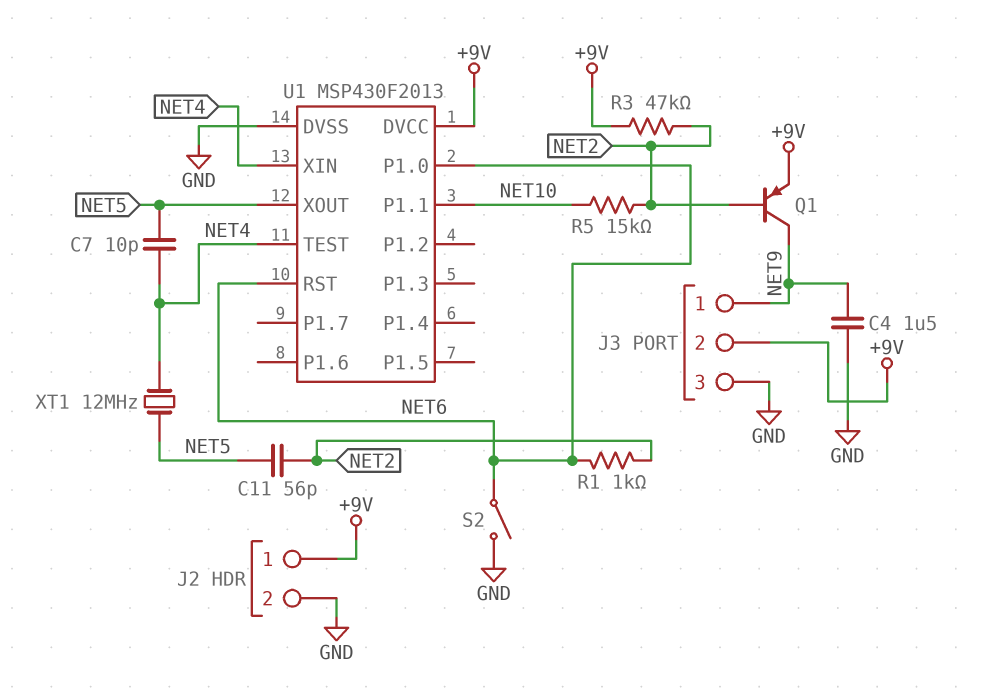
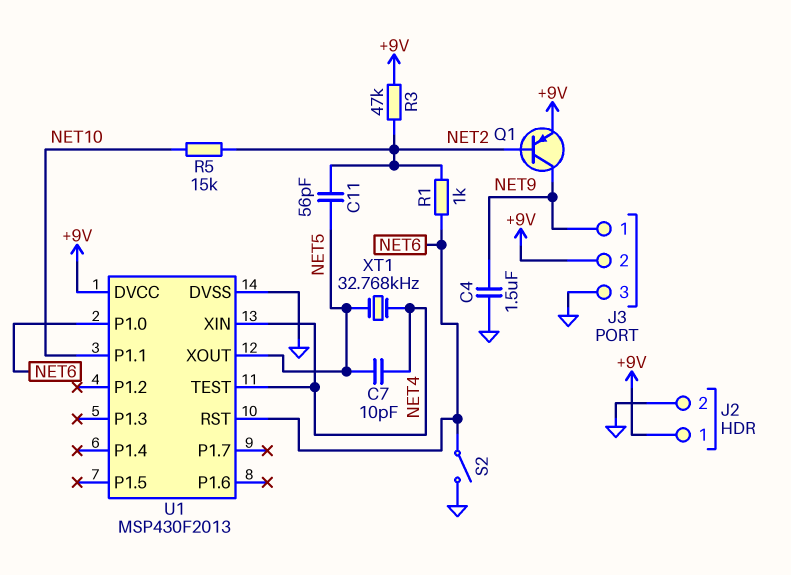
XT1: 12MHz (NET4, NET5) -> 32.768kHz (NET4, NET5)

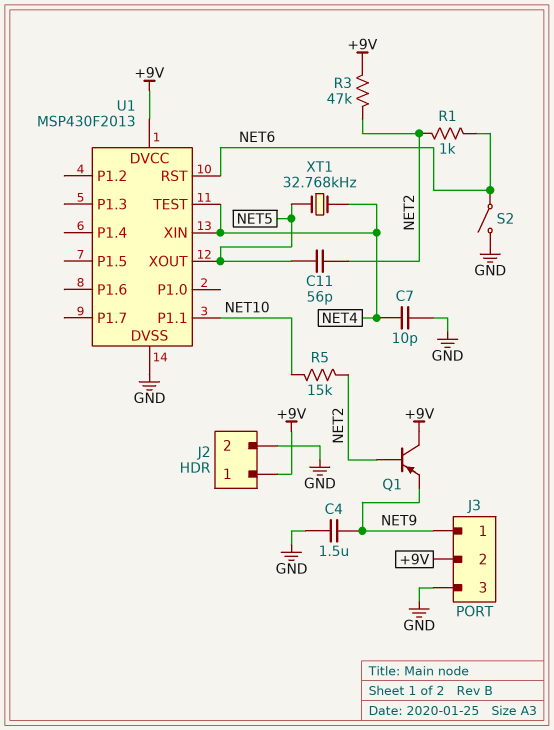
C7: 10pF (NET4, NET5) -> 10pF (GND, NET4)
Q1: PNP (B NET2, C NET9, E +9V) -> PNP (B NET2, C +9V, E NET9)
U1 pin P1.0: NET6 -> none

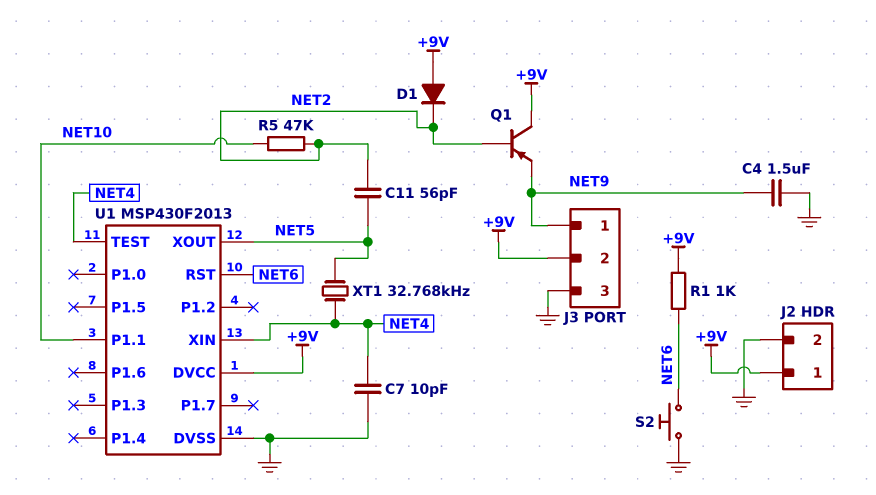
D1: none -> diode (A +9V, K NET2)
R1: 1k (NET2, NET6) -> 1k (+9V, NET6)
R3: 47k (+9V, NET2) -> none
R5: 15k (NET2, NET10) -> 47k (NET2, NET10)
S2: switch (GND, NET6) -> button (GND, NET6)

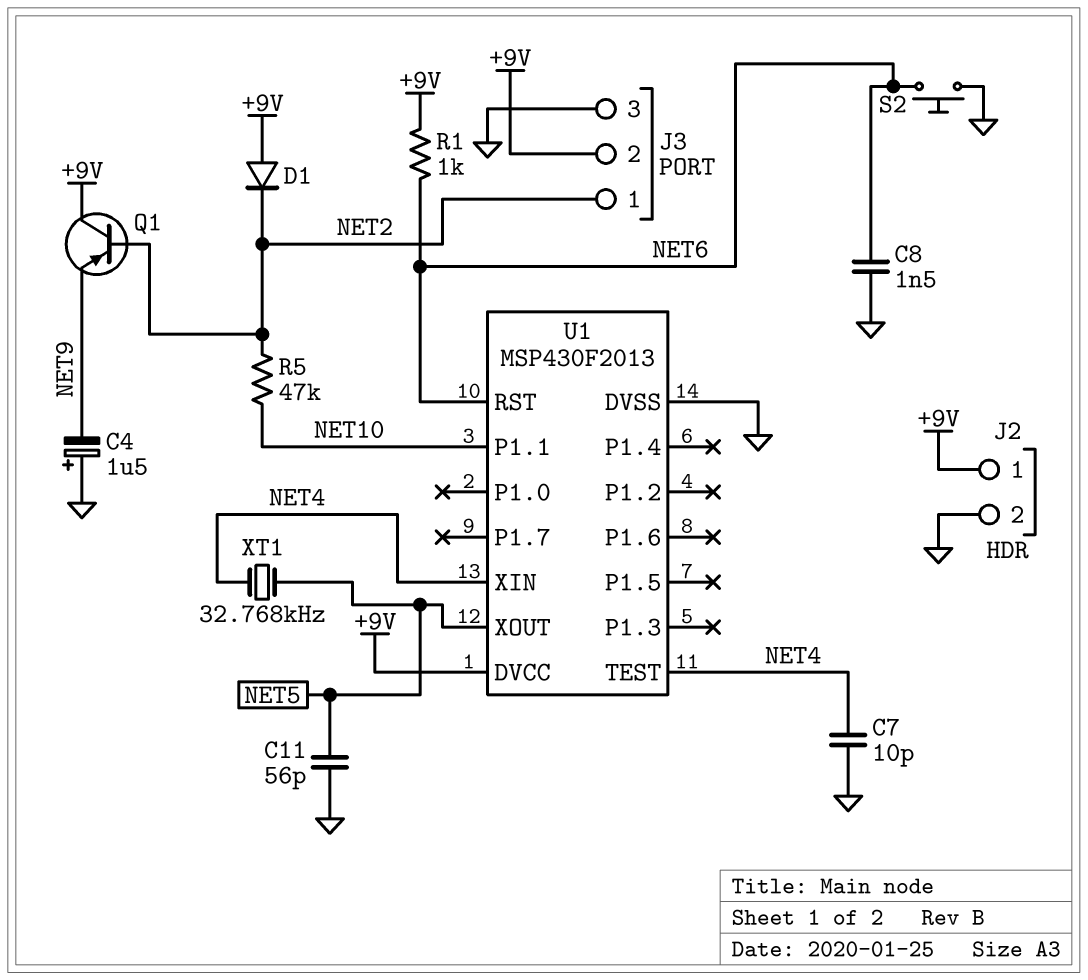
C4: 1.5uF (GND, NET9) -> 1.5uF (plus GND, minus NET9)
C8: none -> 1.5nF (GND, NET6)
C11: 56pF (NET2, NET5) -> 56pF (GND, NET5)
J3 pin 1: NET9 -> NET2

